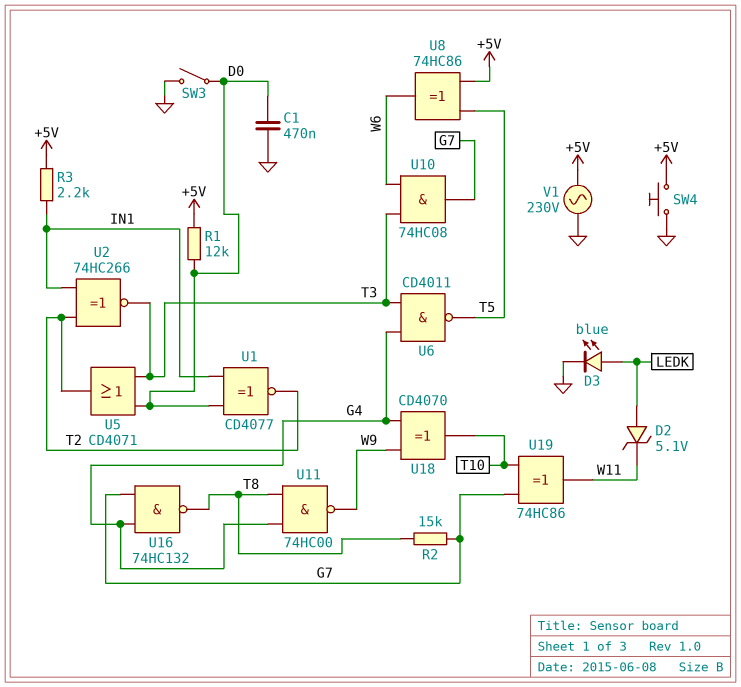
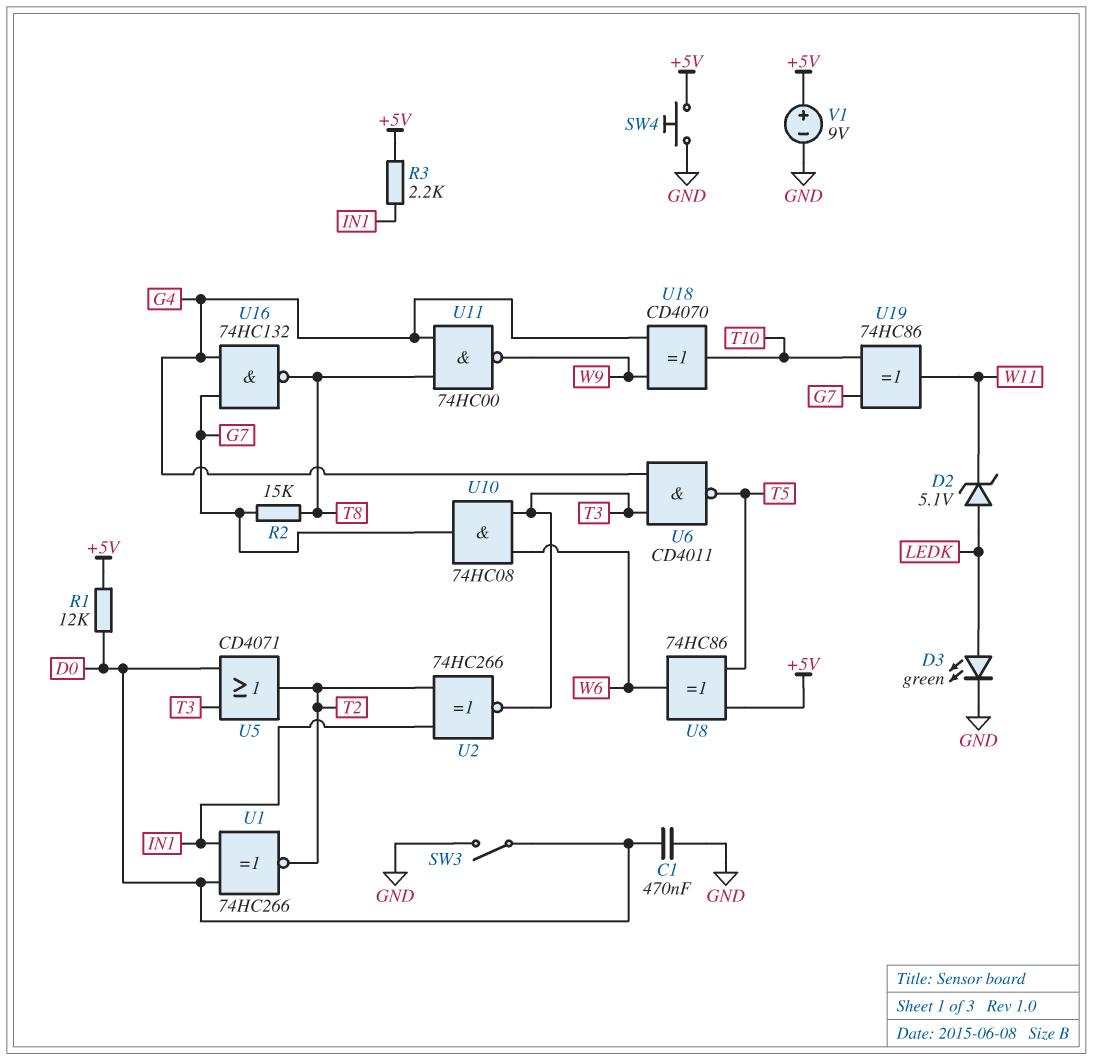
D3: LED blue (A LEDK, K GND) -> LED green (A LEDK, K GND)
U1: XNOR CD4077 (in D0, in IN1, out T2) -> XNOR 74HC266 (in D0, in IN1, out T2)
V1: AC 230V (+5V, GND) -> 9V (plus +5V, minus GND)

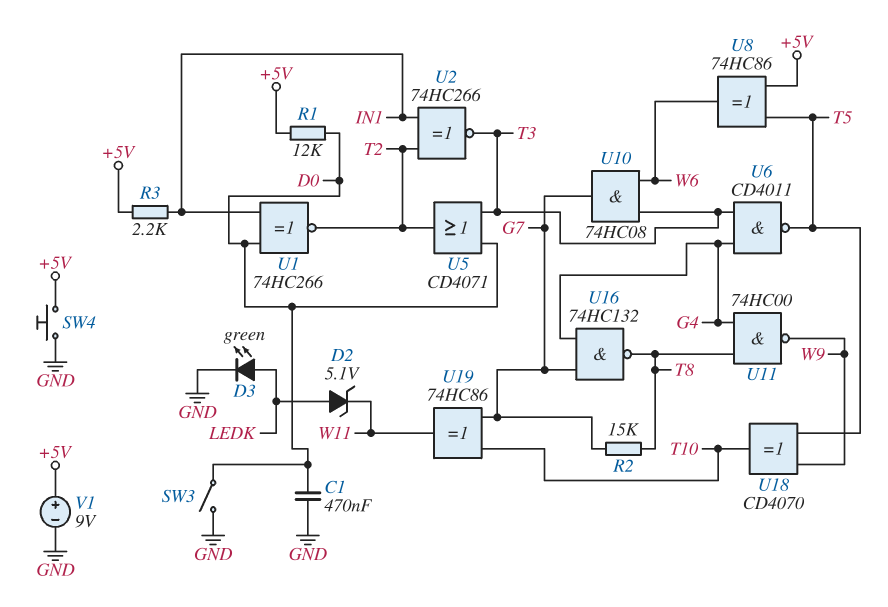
U18: XOR CD4070 (in G4, in W9, out T10) -> XOR CD4070 (in T5, in W9, out T10)

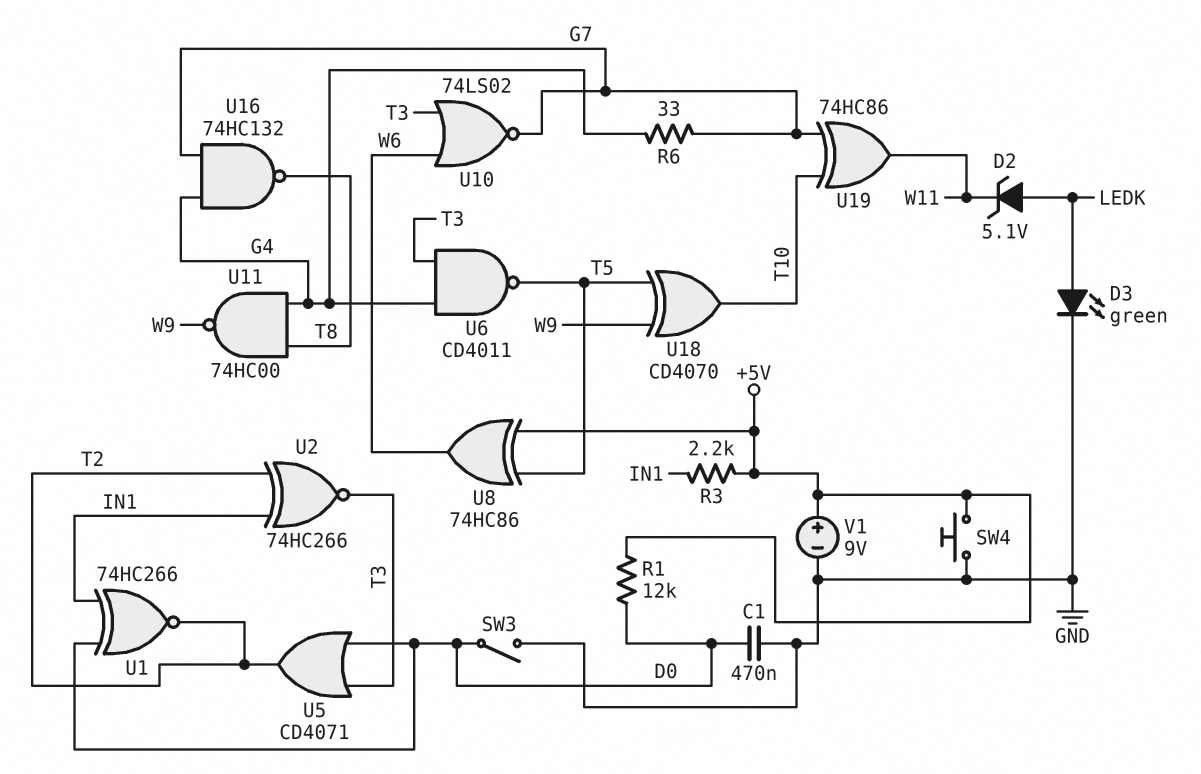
R2: 15k (G7, T8) -> none
R6: none -> 33 (G4, G7)
U10: AND 74HC08 (in T3, in W6, out G7) -> NOR 74LS02 (in T3, in W6, out G7)

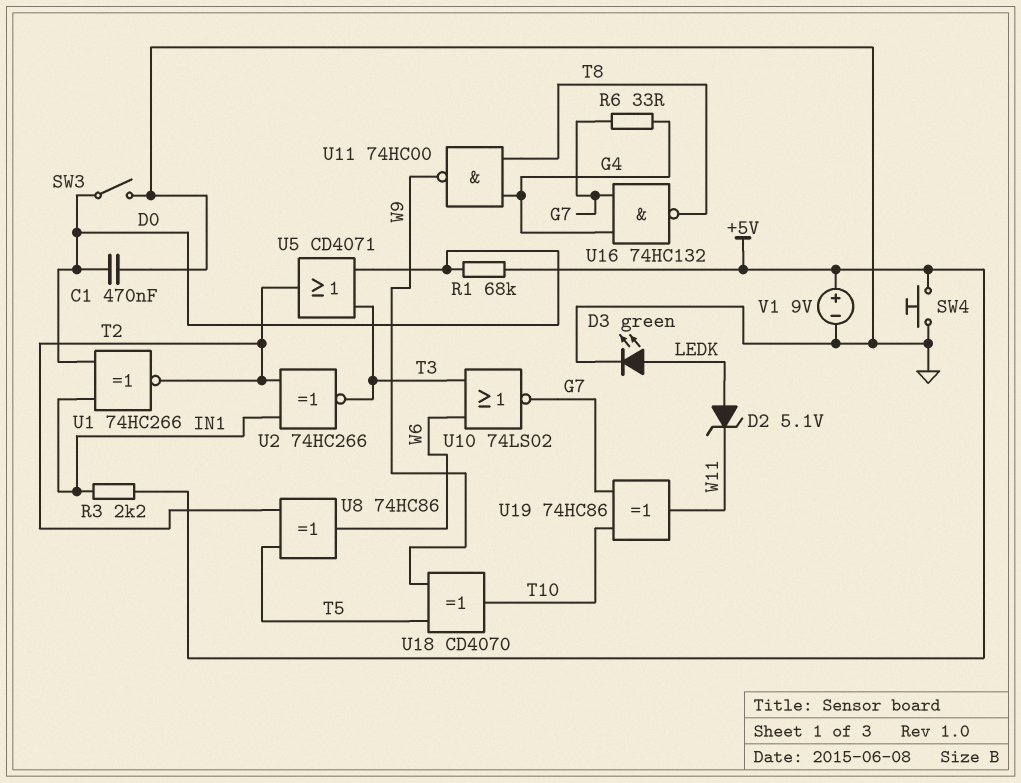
R1: 12k (+5V, D0) -> 68k (+5V, D0)
U6: NAND CD4011 (in G4, in T3, out T5) -> none
U8: XOR 74HC86 (in +5V, in T5, out W6) -> XOR 74HC86 (in T2, in T5, out W6)

